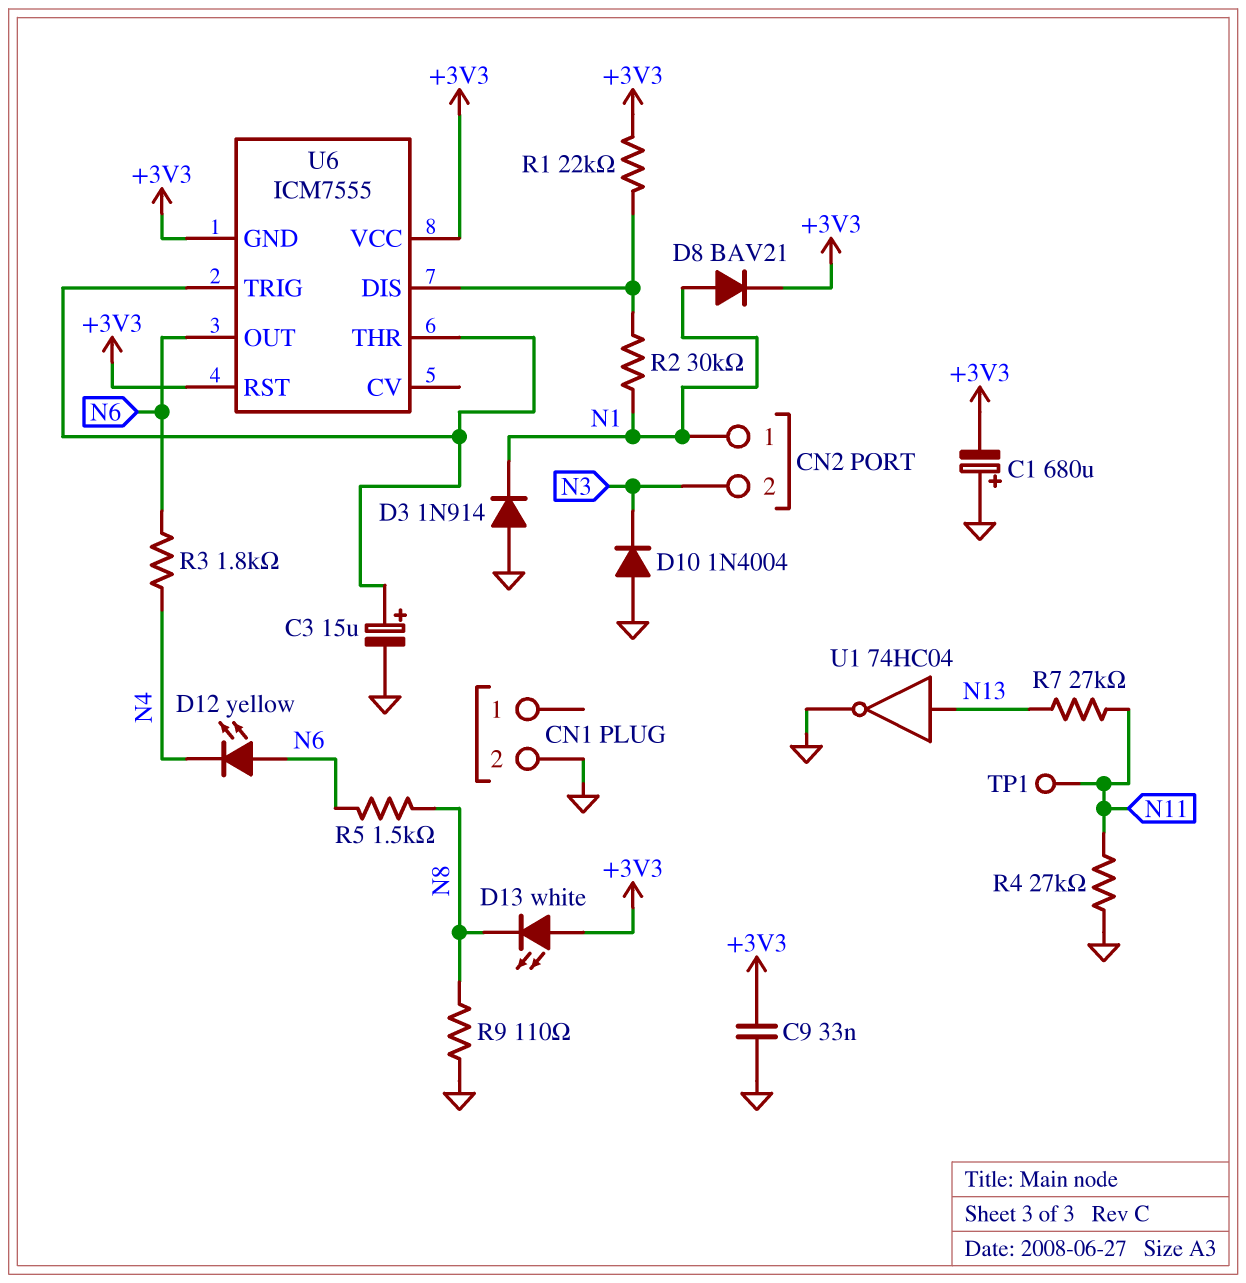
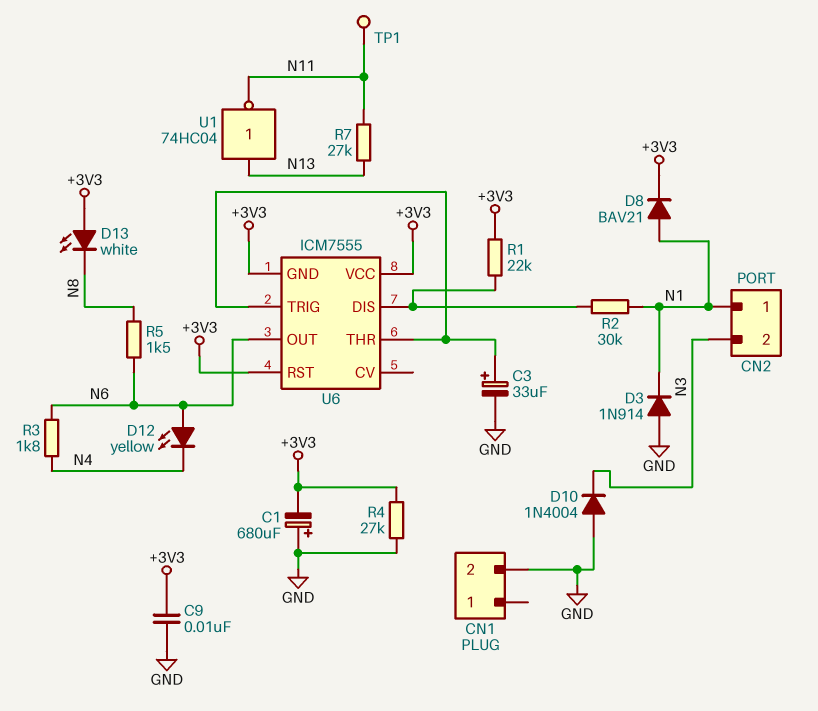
C3: 15uF (plus U6/THR, minus GND) -> 33uF (plus U6/THR, minus GND)
C9: 33nF (+3V3, GND) -> 10nF (+3V3, GND)
R4: 27k (GND, N11) -> 27k (+3V3, GND)
R9: 110 (GND, N8) -> none
U1: NOT 74HC04 (in N13, out GND) -> NOT 74HC04 (in N13, out N11)

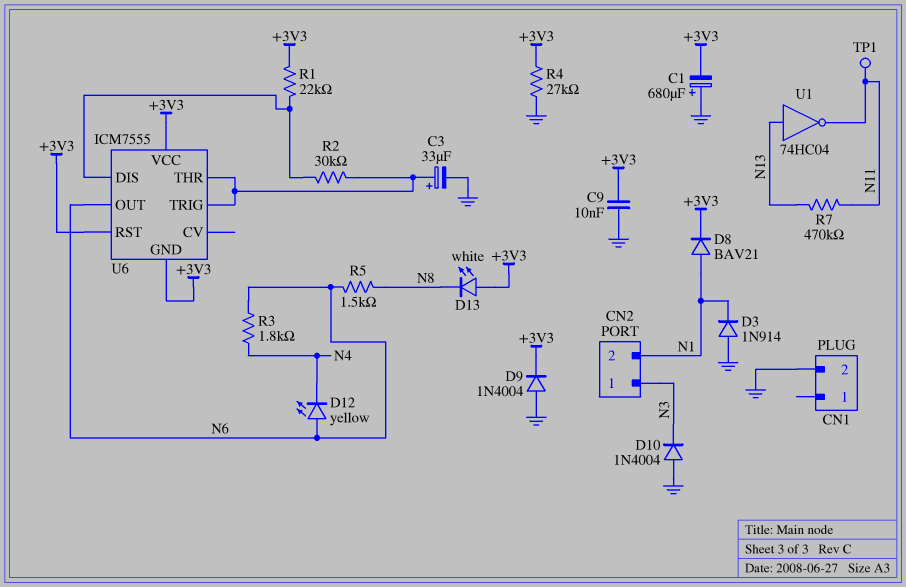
CN2 pin 1: N1 -> N3
CN2 pin 2: N3 -> N1
D9: none -> diode 1N4004 (A GND, K +3V3)
R2: 30k (N1, U6/DIS) -> 30k (U6/DIS, U6/THR)
R7: 27k (N11, N13) -> 470k (N11, N13)

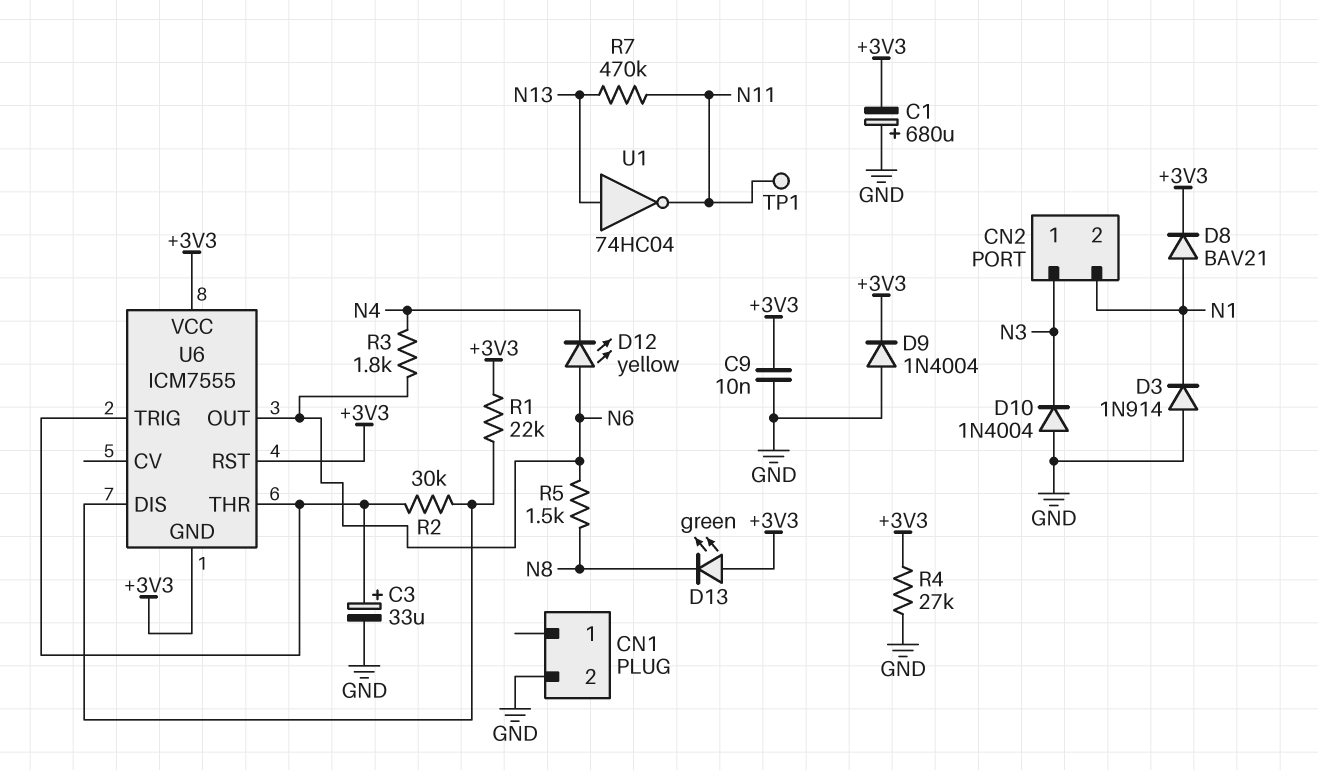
D13: LED white (A +3V3, K N8) -> LED green (A +3V3, K N8)

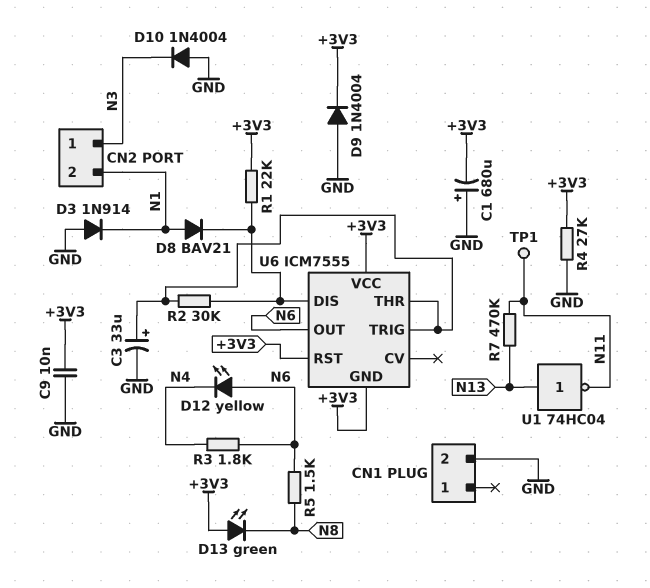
D8: diode BAV21 (A N1, K +3V3) -> diode BAV21 (A N1, K U6/DIS)

